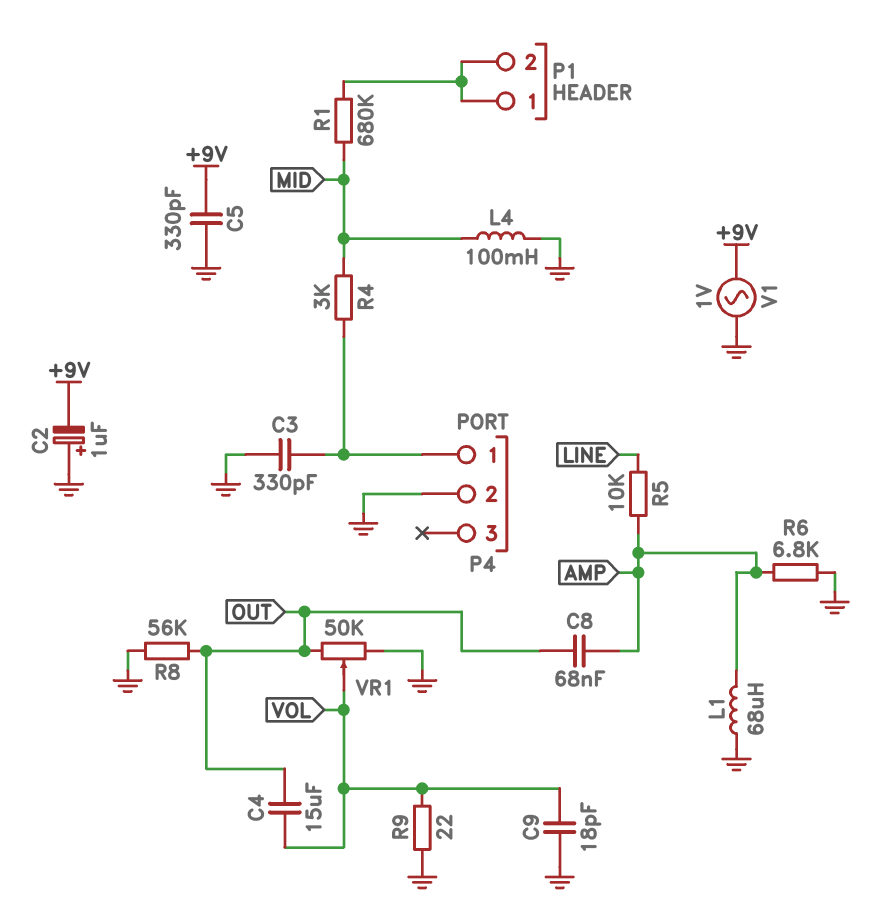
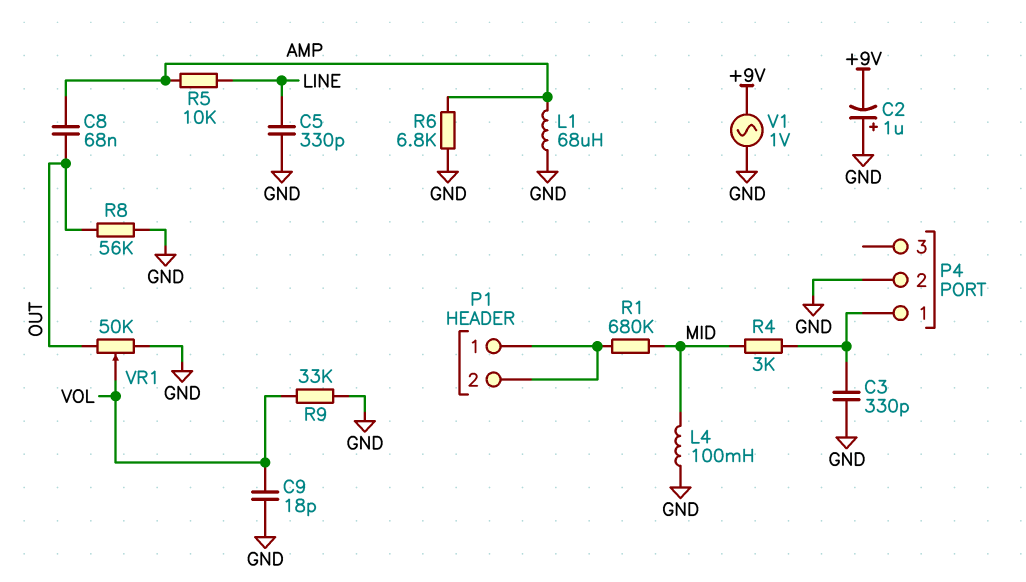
C4: 15uF (OUT, VOL) -> none
C5: 330pF (+9V, GND) -> 330pF (GND, LINE)
R9: 22 (GND, VOL) -> 33k (GND, VOL)

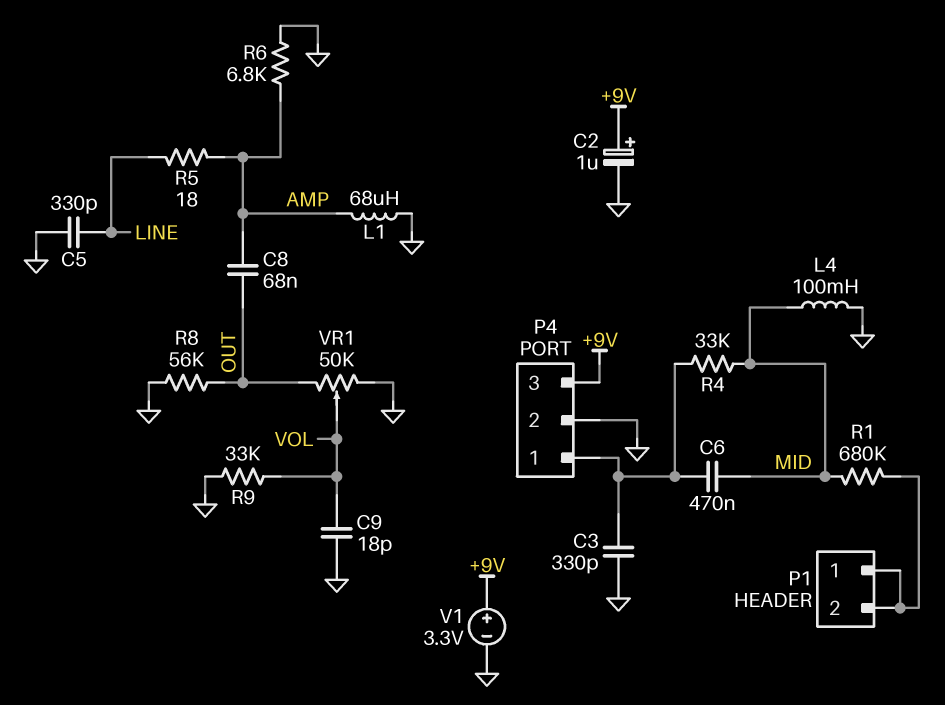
C2: 1uF (plus GND, minus +9V) -> 1uF (plus +9V, minus GND)
C6: none -> 470nF (MID, P4/1)
P4 pin 3: none -> +9V
R4: 3k (MID, P4/1) -> 33k (MID, P4/1)
R5: 10k (AMP, LINE) -> 18 (AMP, LINE)
V1: AC 1V (+9V, GND) -> 3.3V (plus +9V, minus GND)

